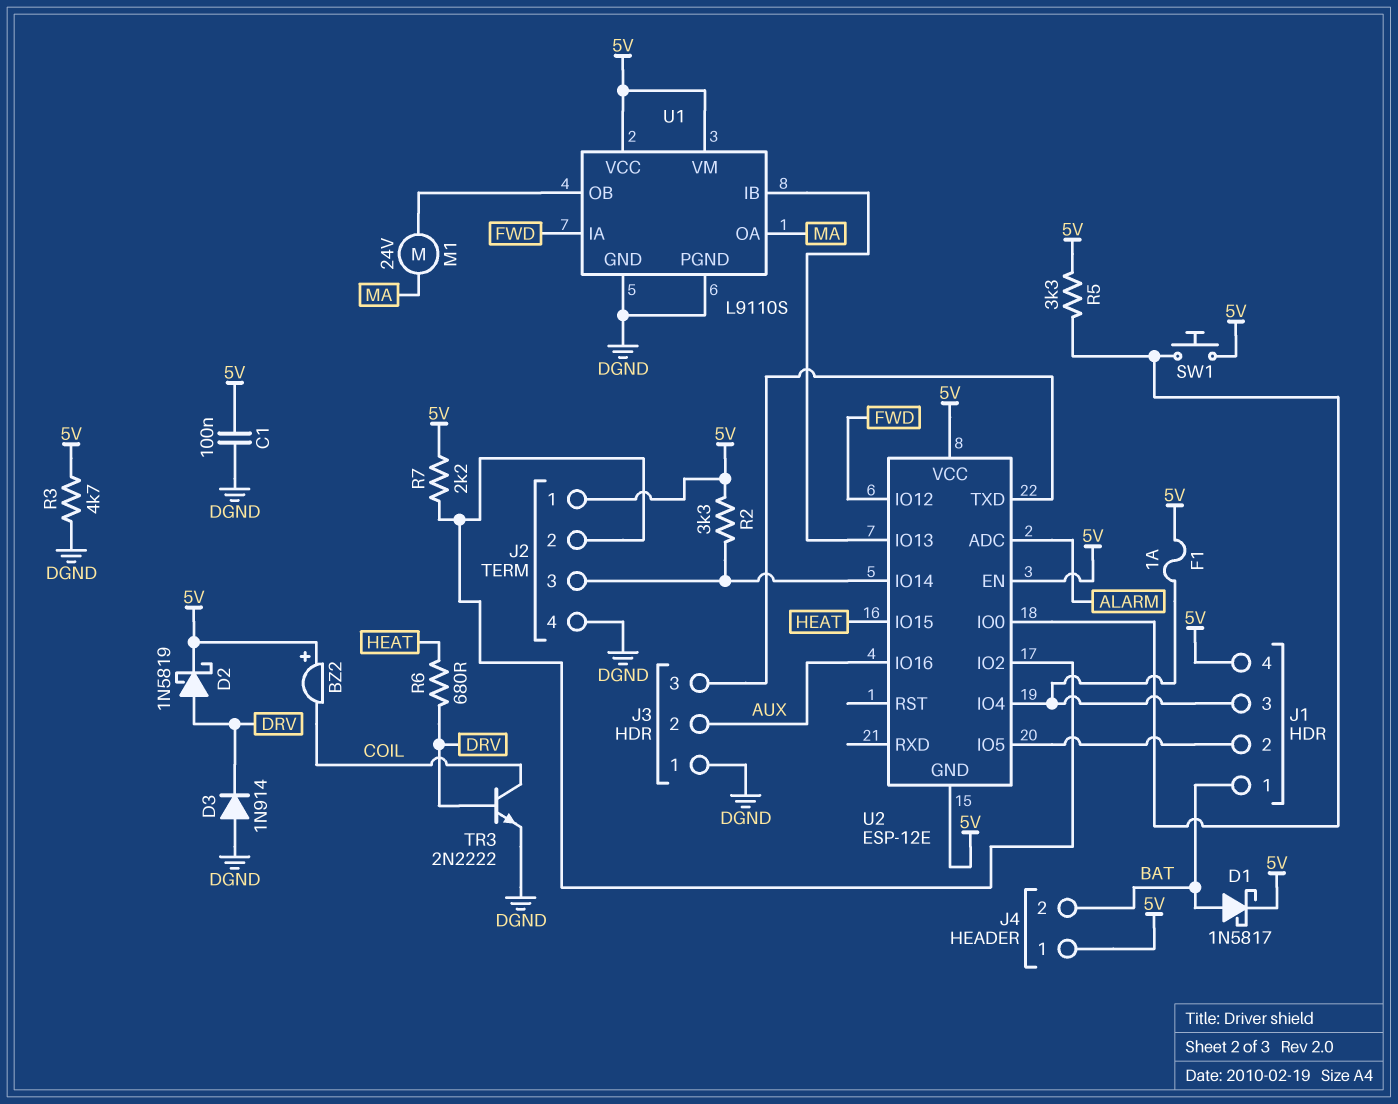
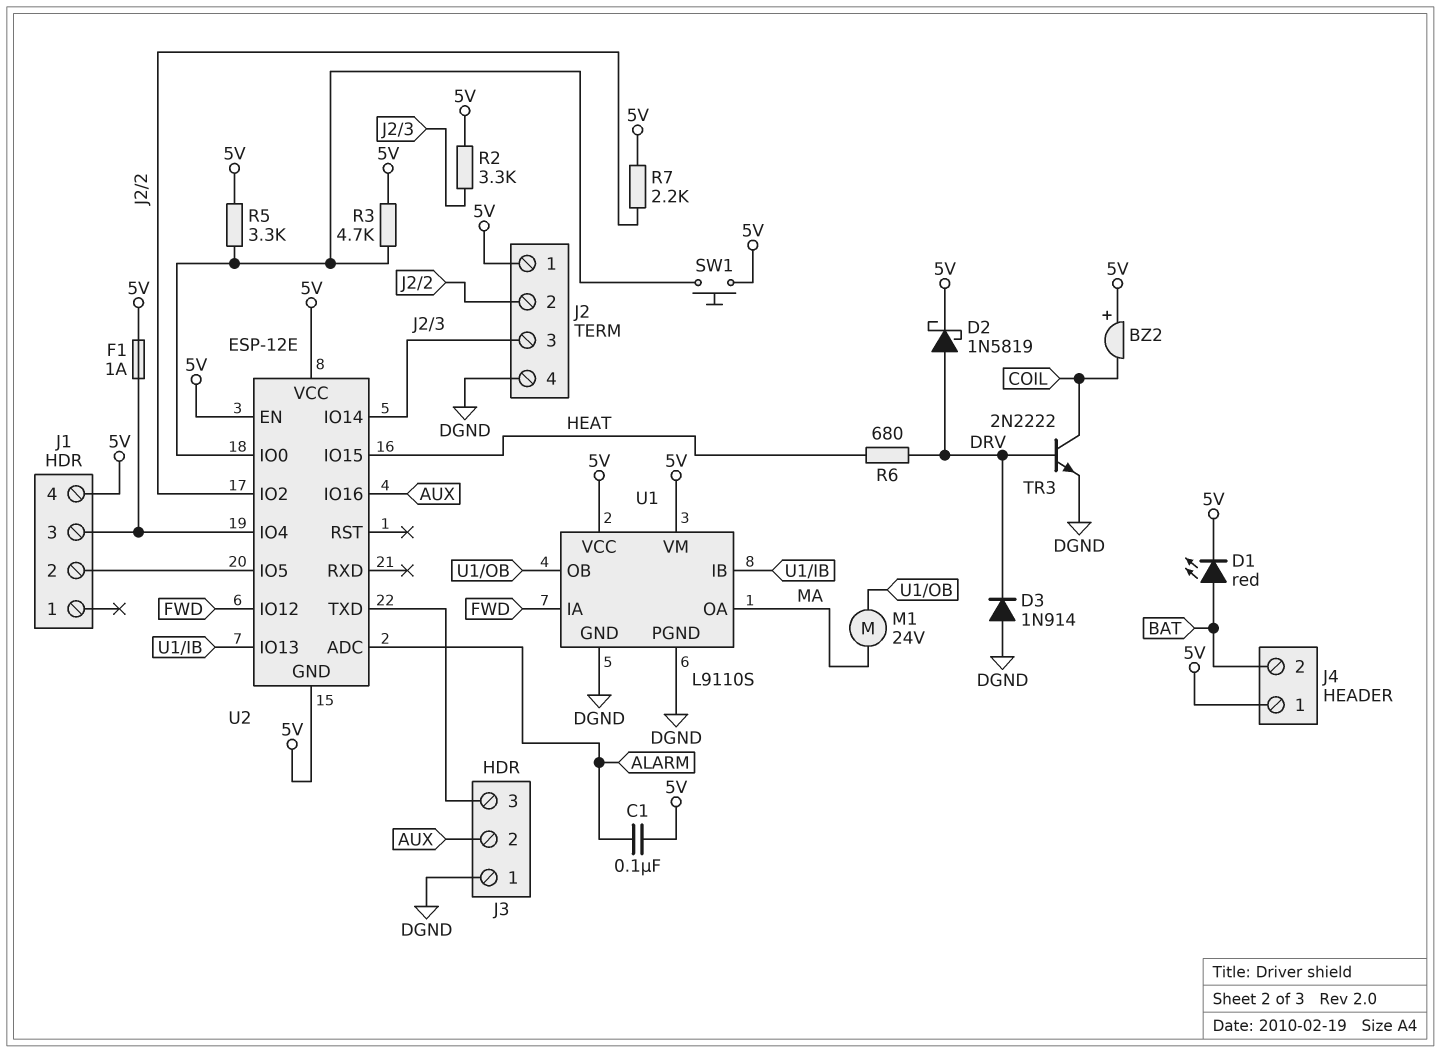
C1: 100nF (5V, DGND) -> 100nF (5V, ALARM)
D1: schottky 1N5817 (A BAT, K 5V) -> LED red (A BAT, K 5V)
J1 pin 1: BAT -> none
R3: 4.7k (5V, DGND) -> 4.7k (5V, U2/IO0)

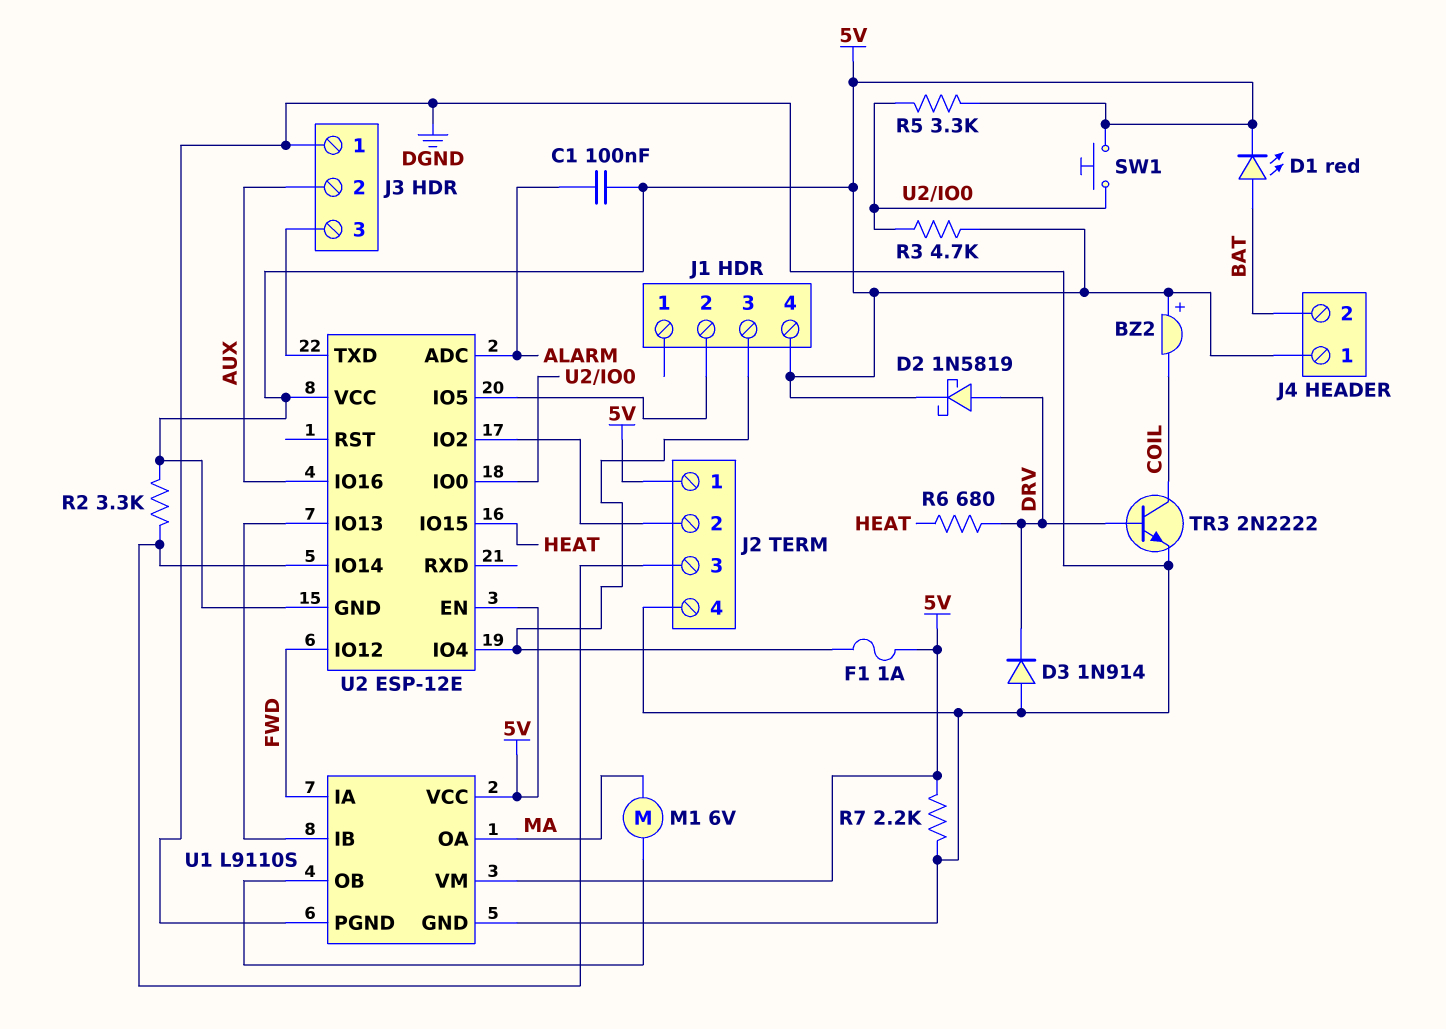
M1: motor 24V (MA, U1/OB) -> motor 6V (MA, U1/OB)
R7: 2.2k (5V, J2/2) -> 2.2k (5V, DGND)

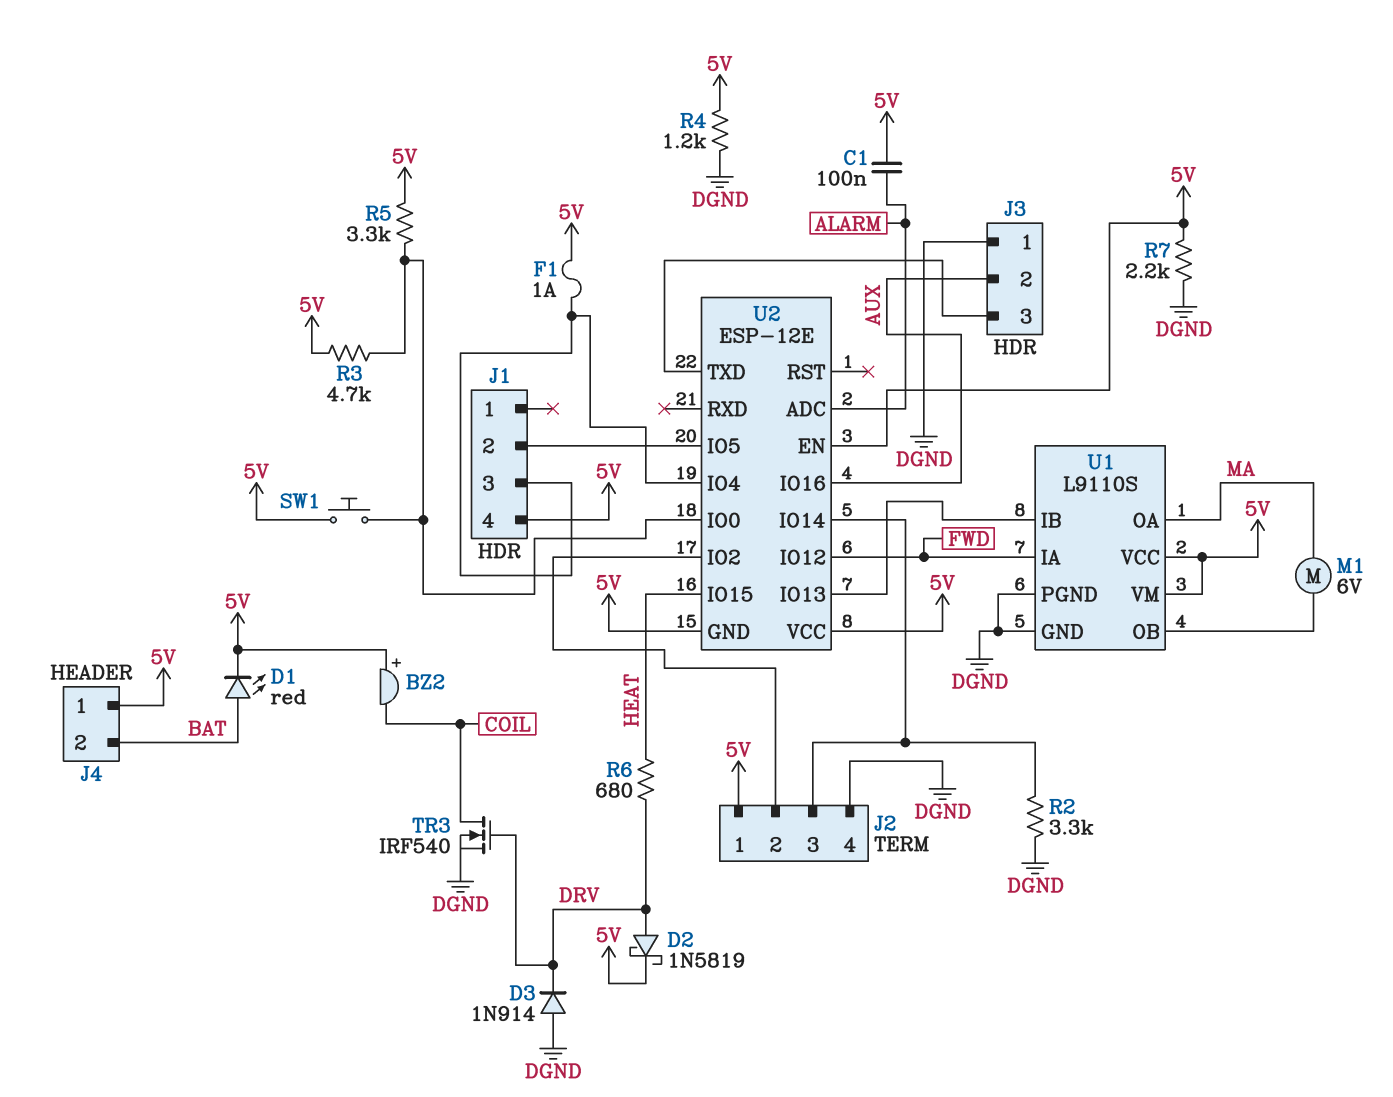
R2: 3.3k (5V, J2/3) -> 3.3k (DGND, J2/3)
R4: none -> 1.2k (5V, DGND)
TR3: NPN 2N2222 (B DRV, C COIL, E DGND) -> NMOS IRF540 (G DRV, D COIL, S DGND)

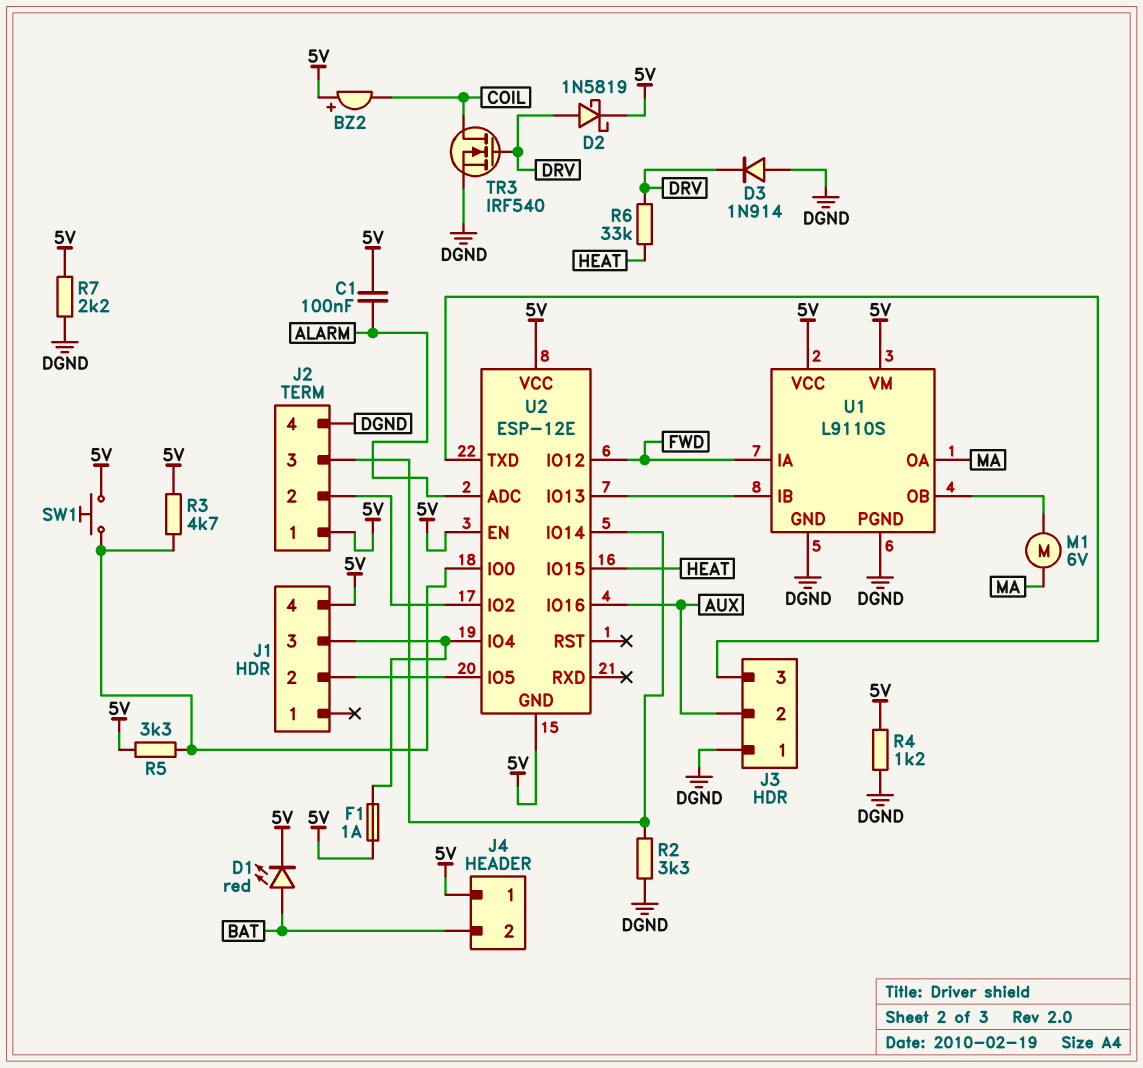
R6: 680 (DRV, HEAT) -> 33k (DRV, HEAT)

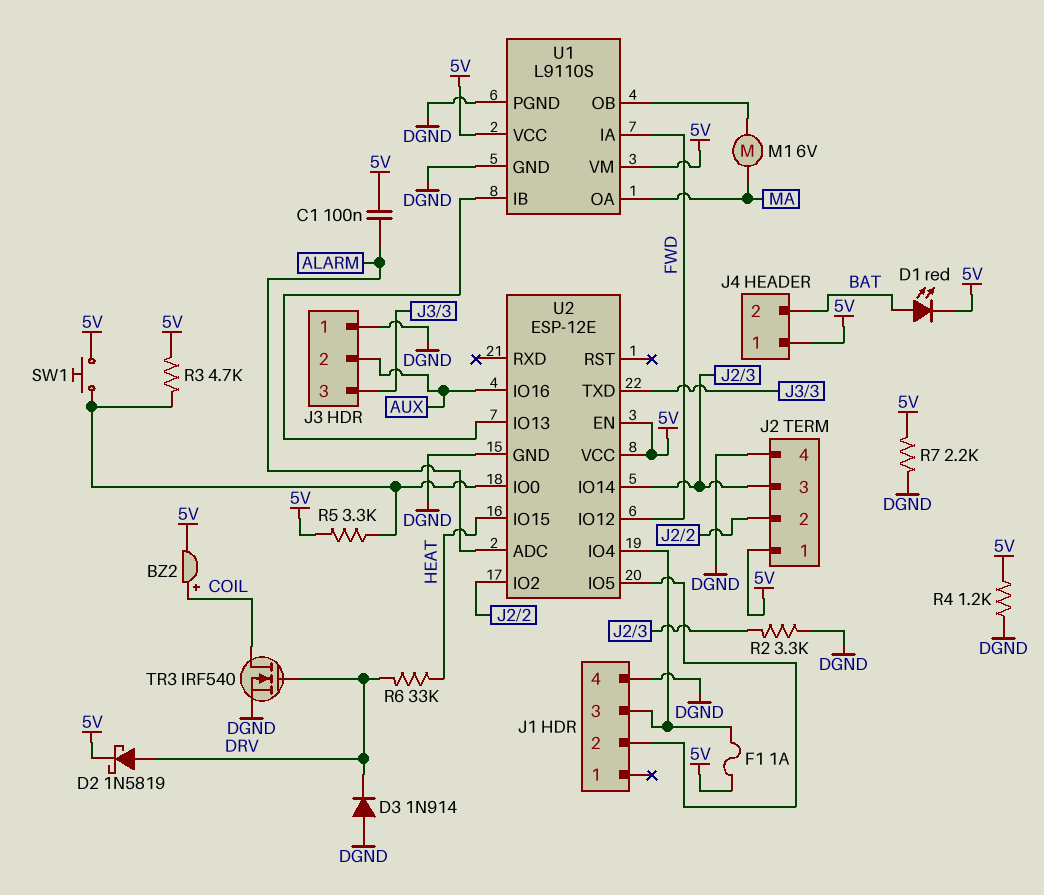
BZ2: buzzer (plus 5V, minus COIL) -> buzzer (plus COIL, minus 5V)
J1 pin 4: 5V -> DGND
U2 pin GND: 5V -> DGND

